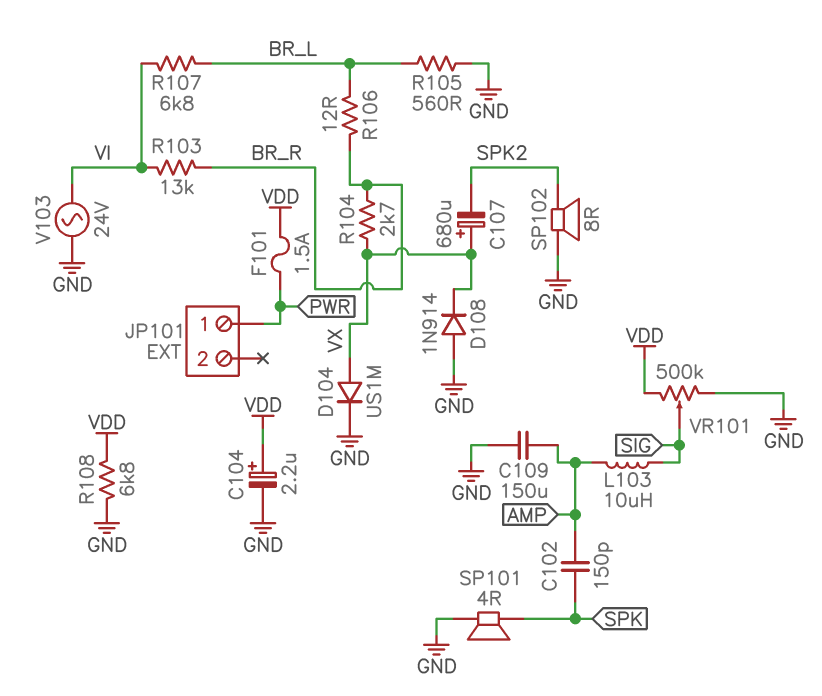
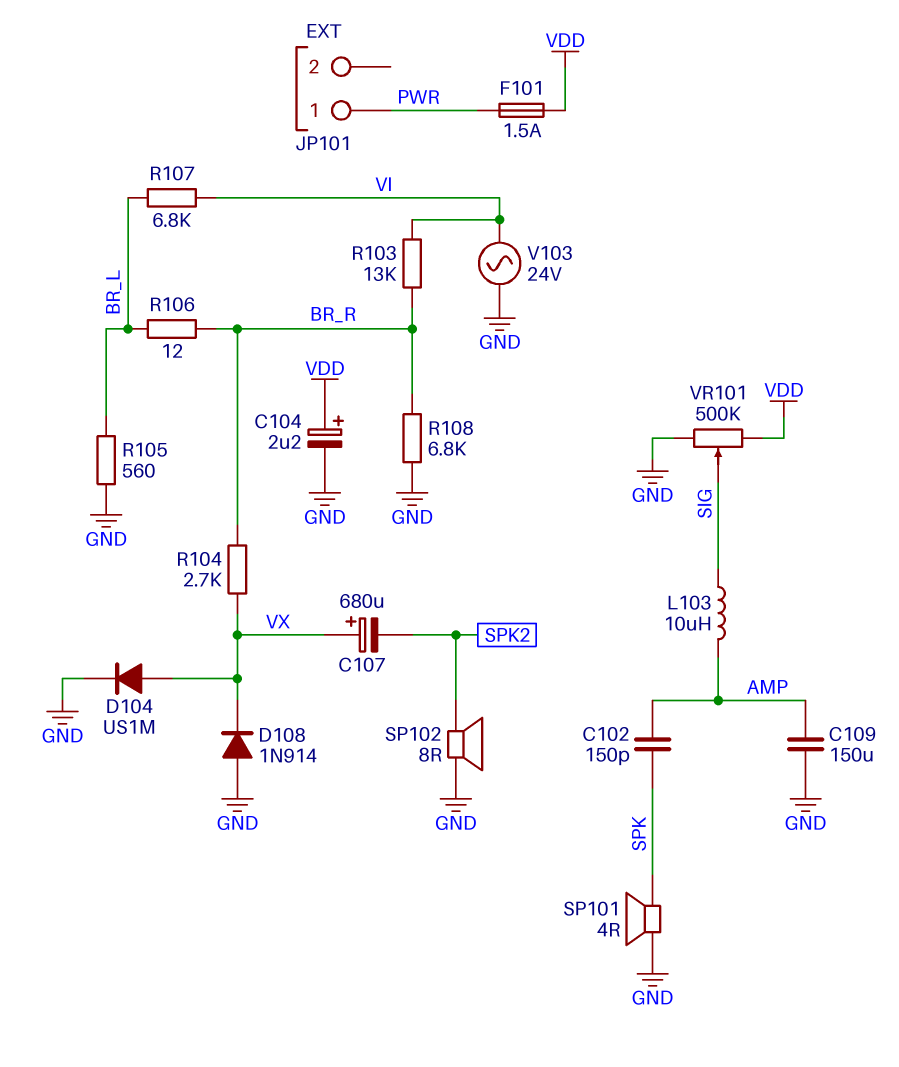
R108: 6.8k (GND, VDD) -> 6.8k (BR_R, GND)

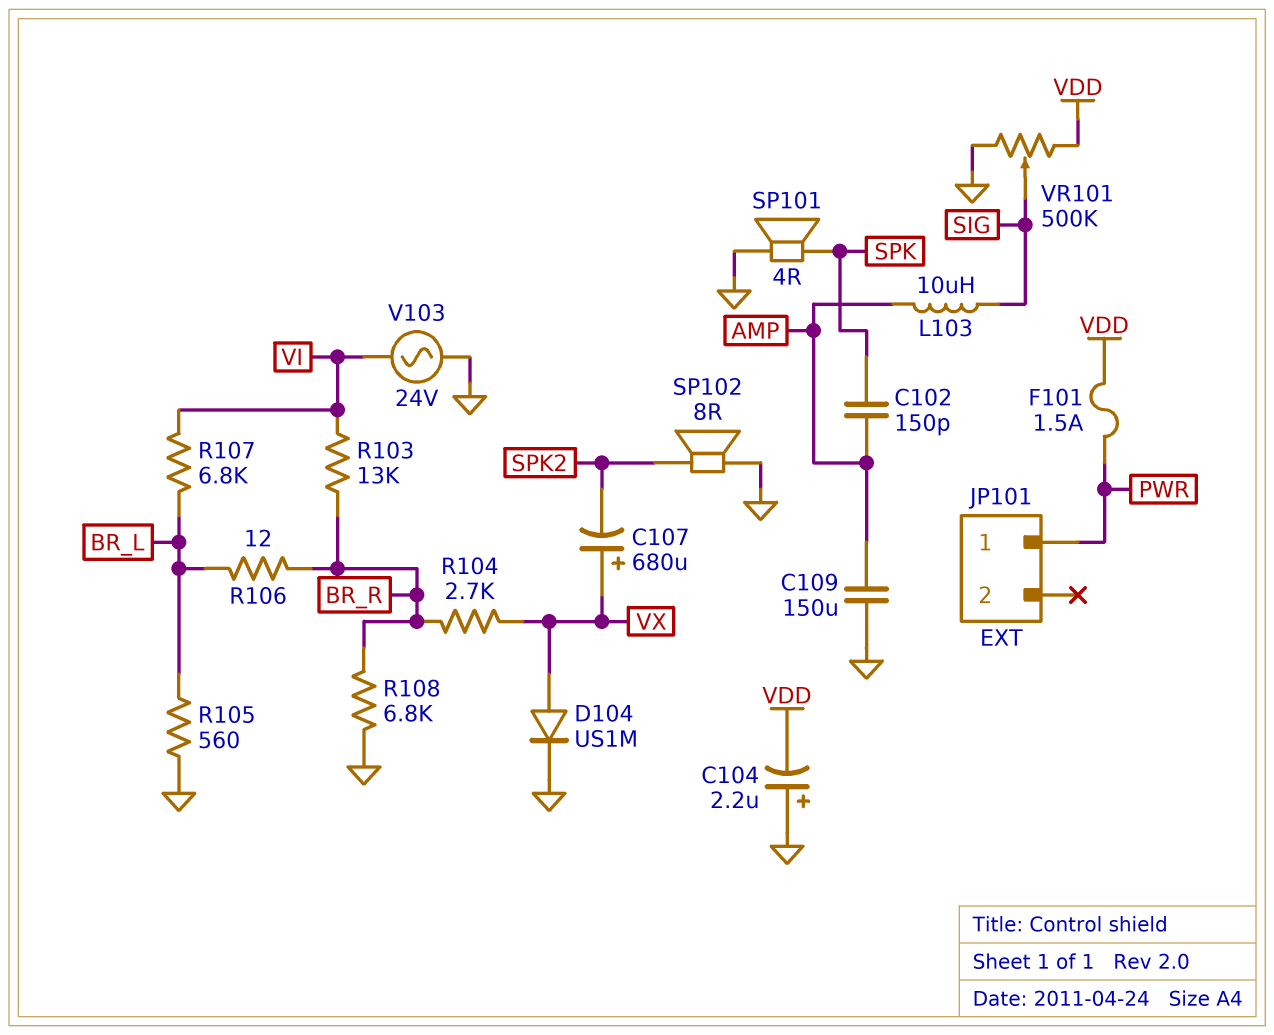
C104: 2.2uF (plus VDD, minus GND) -> 2.2uF (plus GND, minus VDD)
D108: diode 1N914 (A GND, K VX) -> none

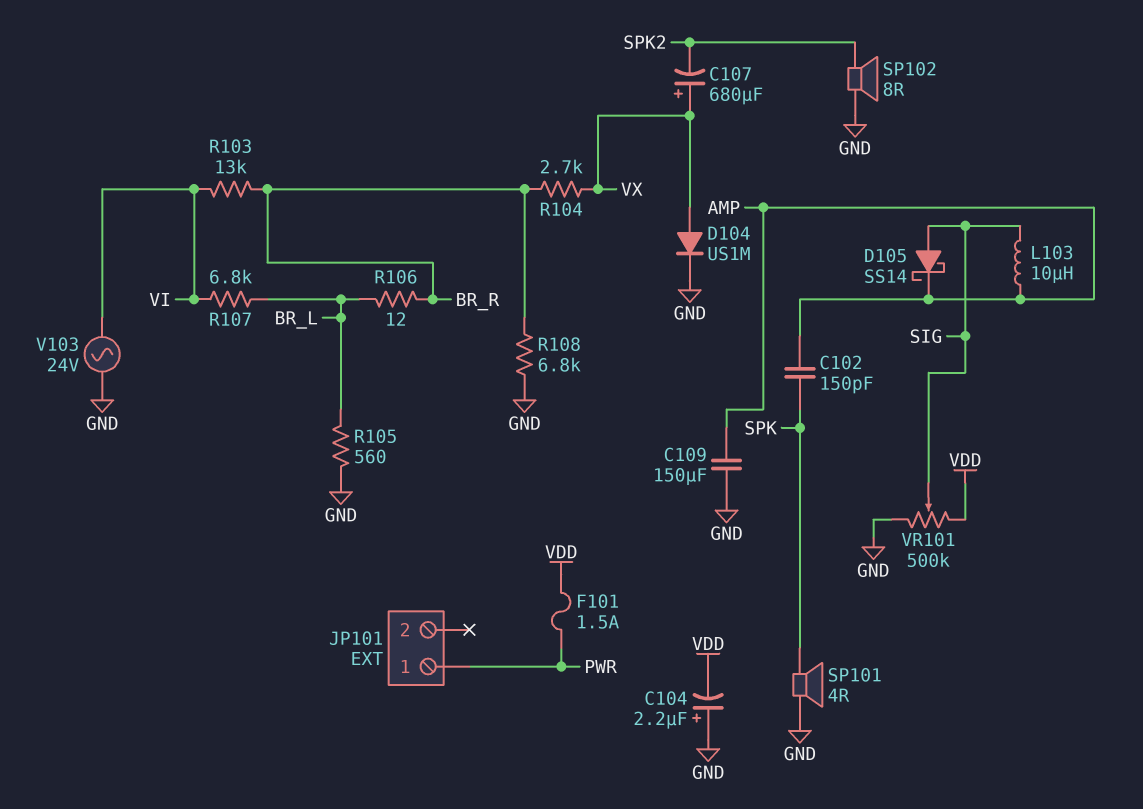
D105: none -> schottky SS14 (A SIG, K AMP)

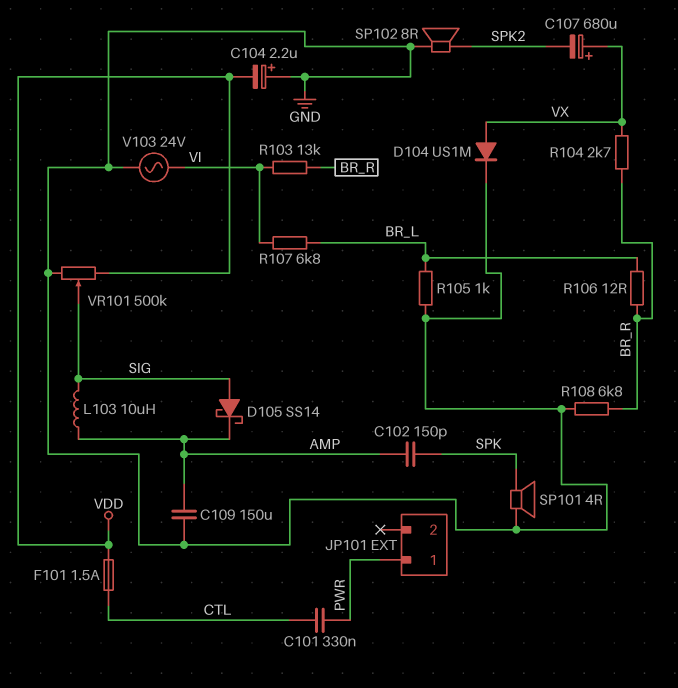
C101: none -> 330nF (CTL, PWR)
F101: 1.5A (PWR, VDD) -> 1.5A (CTL, VDD)
R105: 560 (BR_L, GND) -> 1k (BR_L, GND)

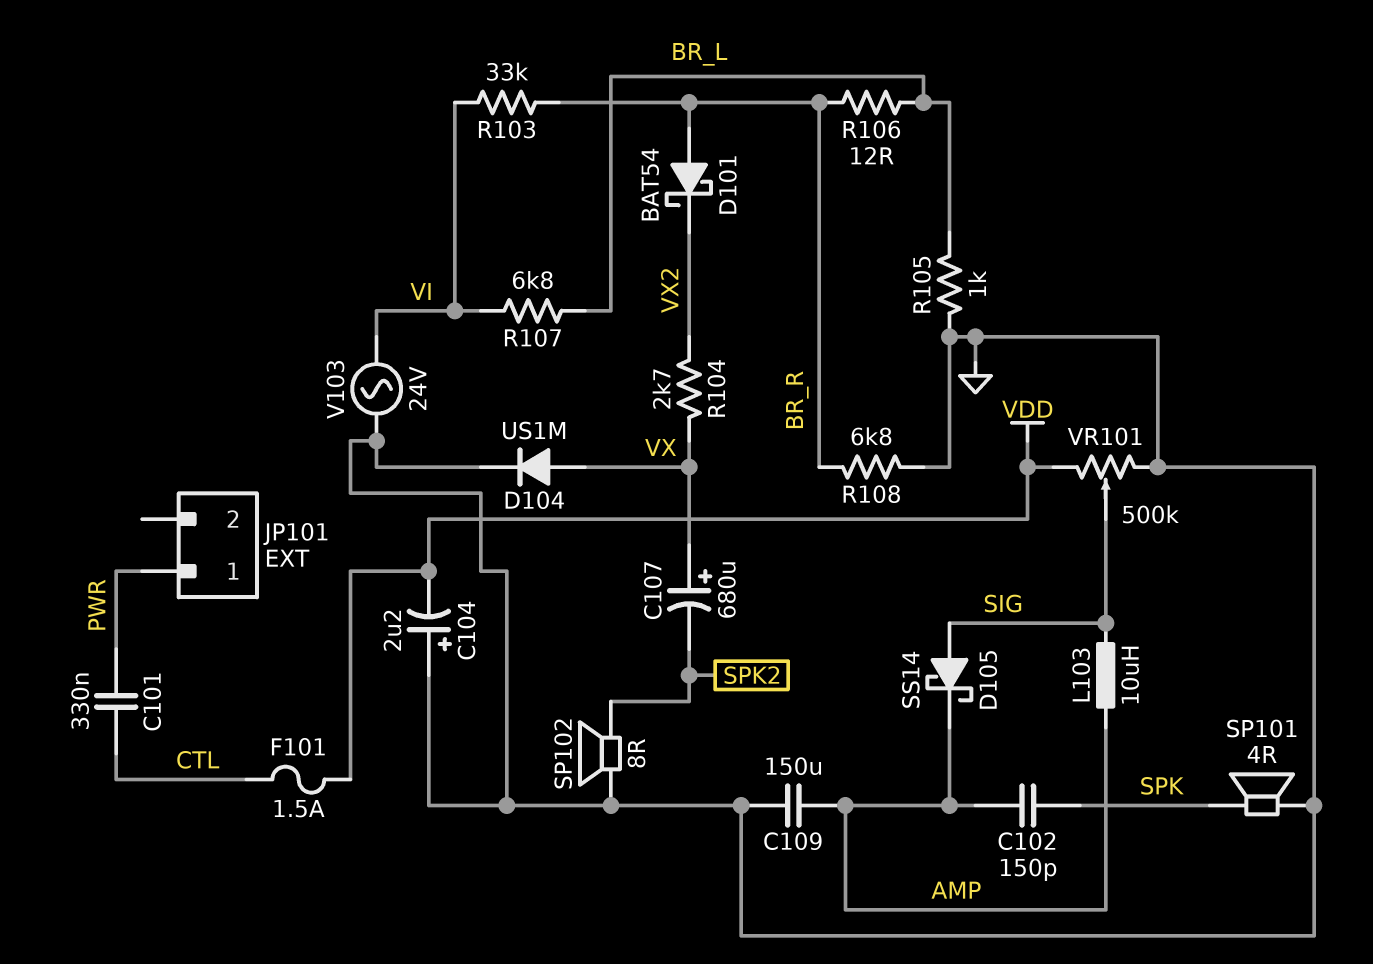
D101: none -> schottky BAT54 (A BR_R, K VX2)
R103: 13k (BR_R, VI) -> 33k (BR_R, VI)
R104: 2.7k (BR_R, VX) -> 2.7k (VX, VX2)

